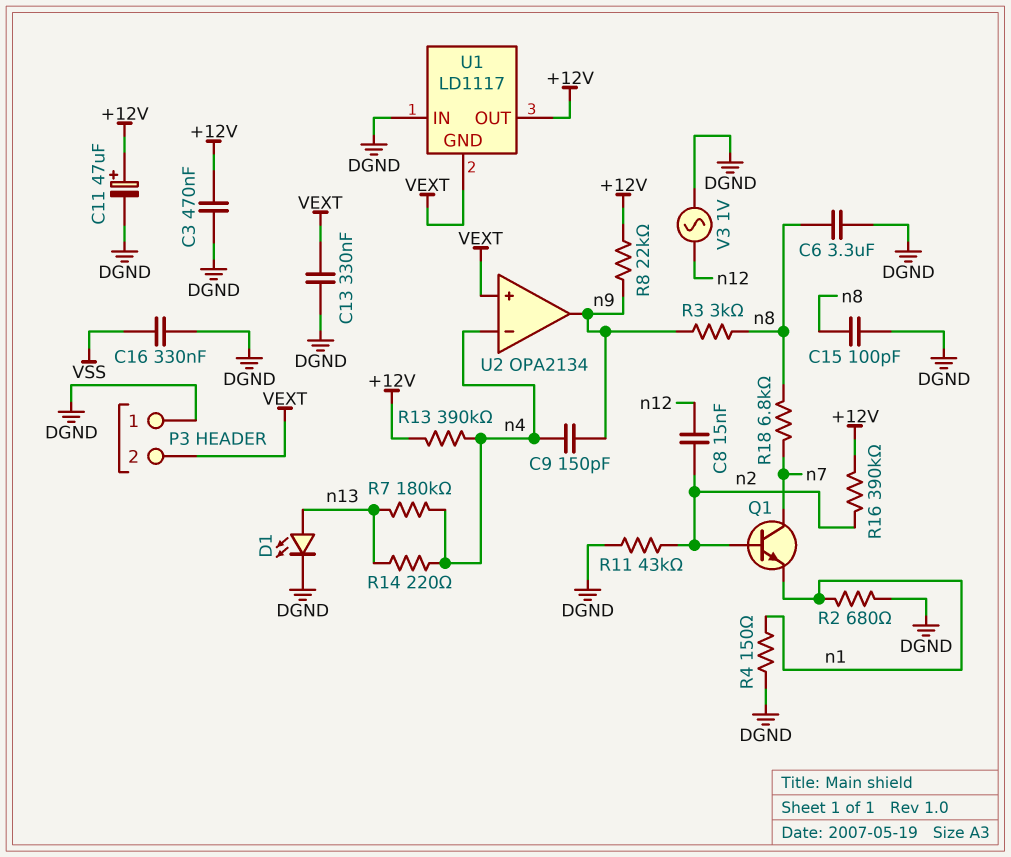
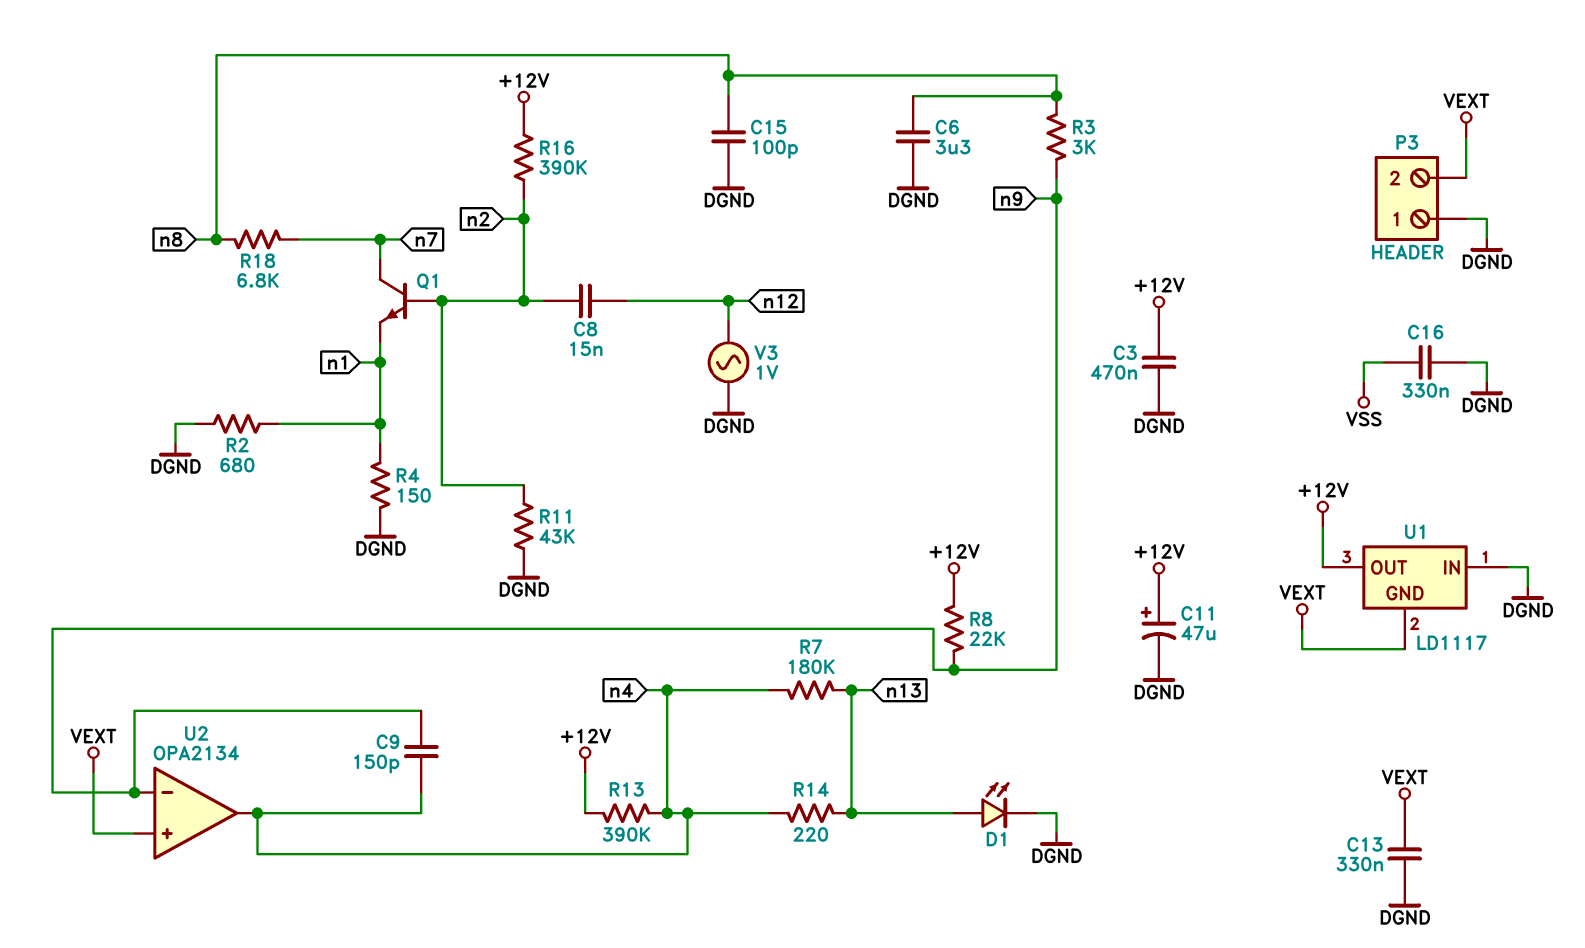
U2 pin in-: n4 -> n9
U2 pin out: n9 -> n4

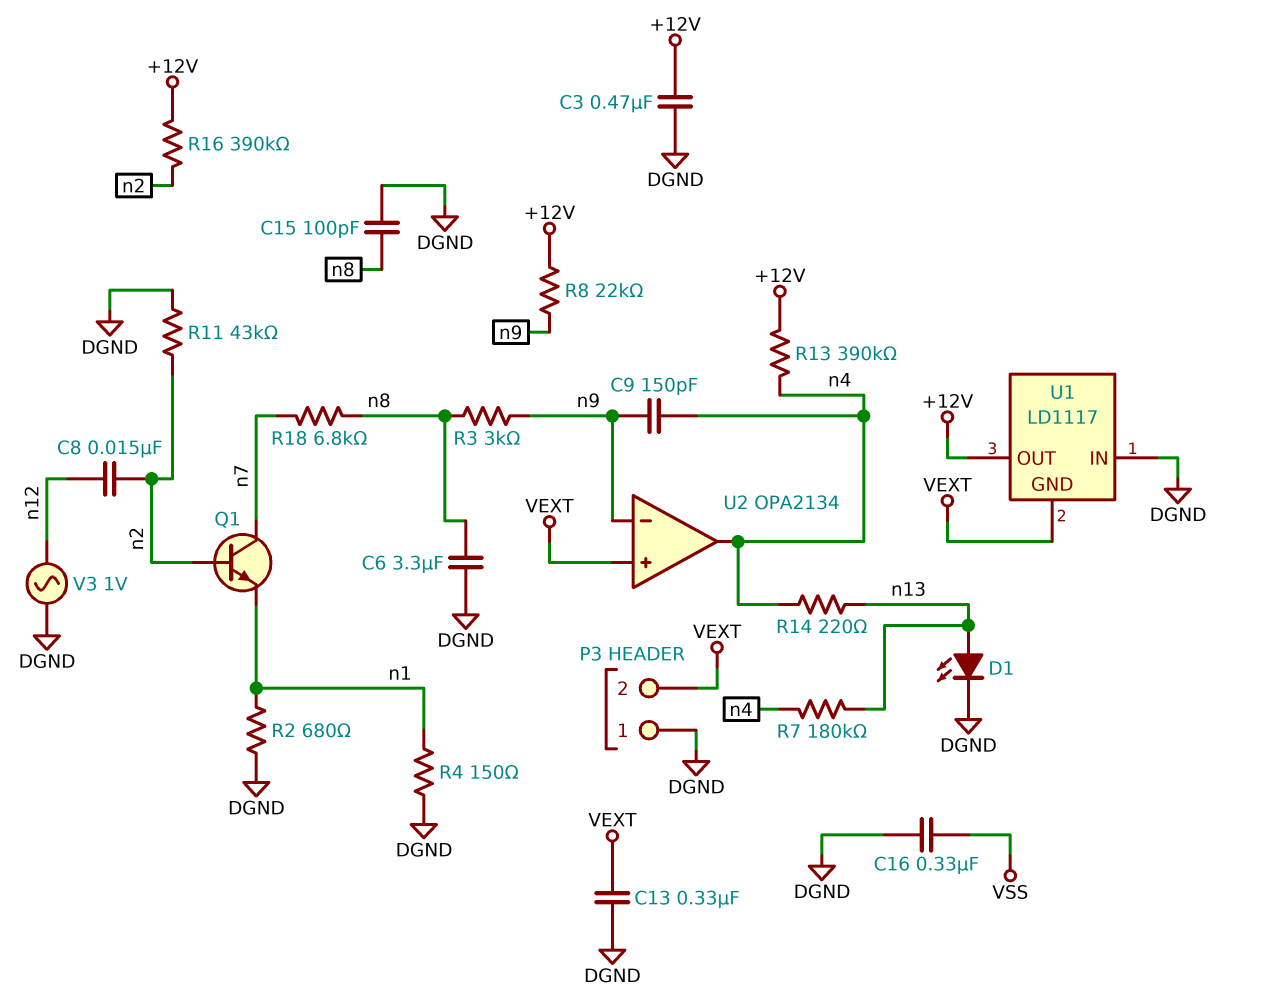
C11: 47uF (plus +12V, minus DGND) -> none

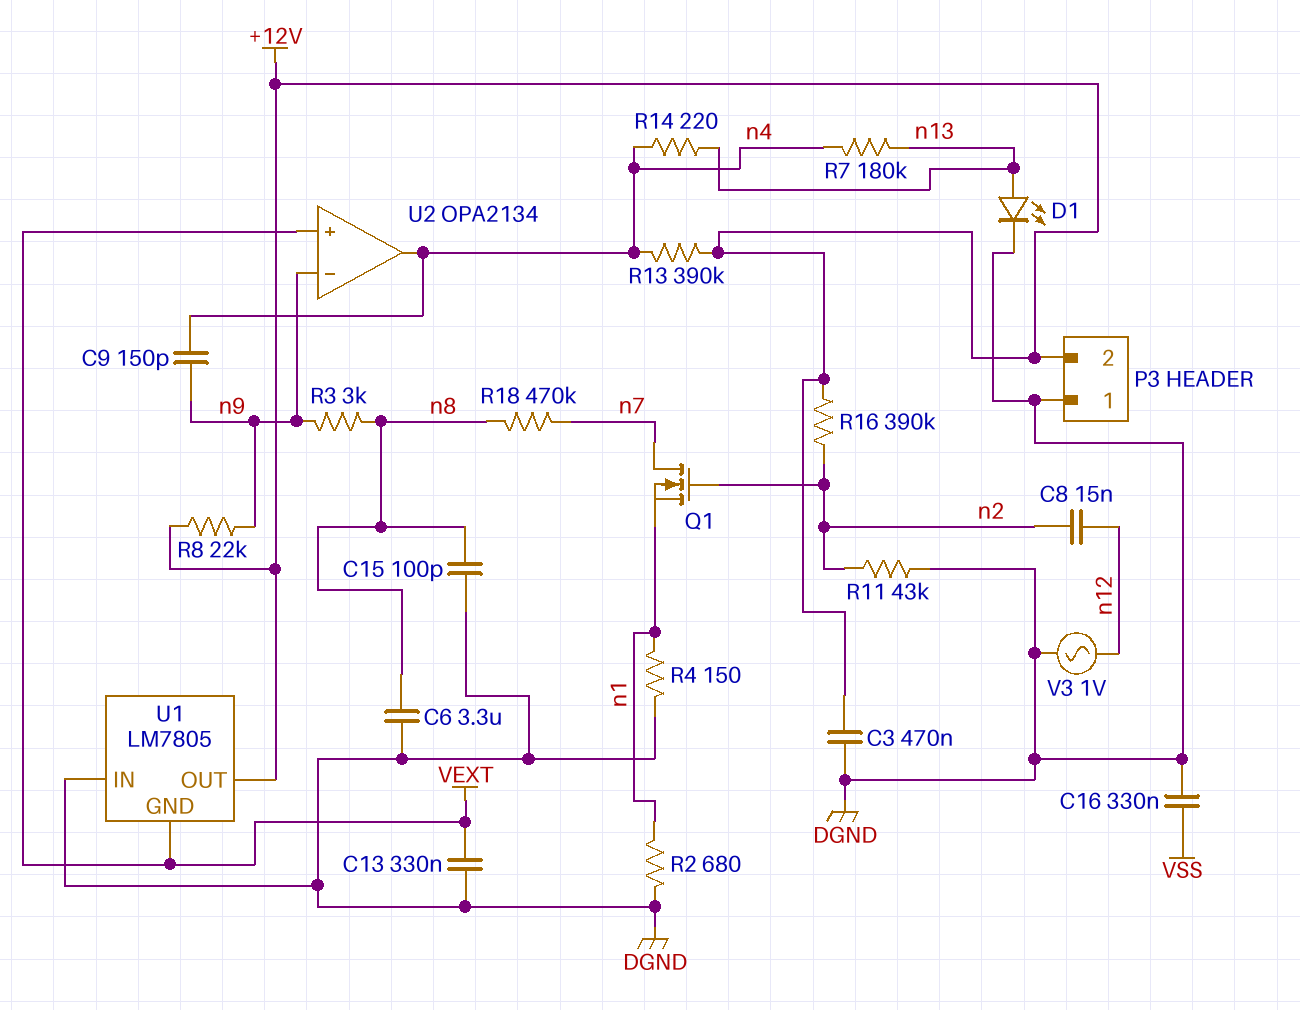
P3 pin 2: VEXT -> +12V
Q1: NPN (B n2, C n7, E n1) -> NMOS (G n2, D n7, S n1)
R18: 6.8k (n7, n8) -> 470k (n7, n8)
U1: LD1117 -> LM7805

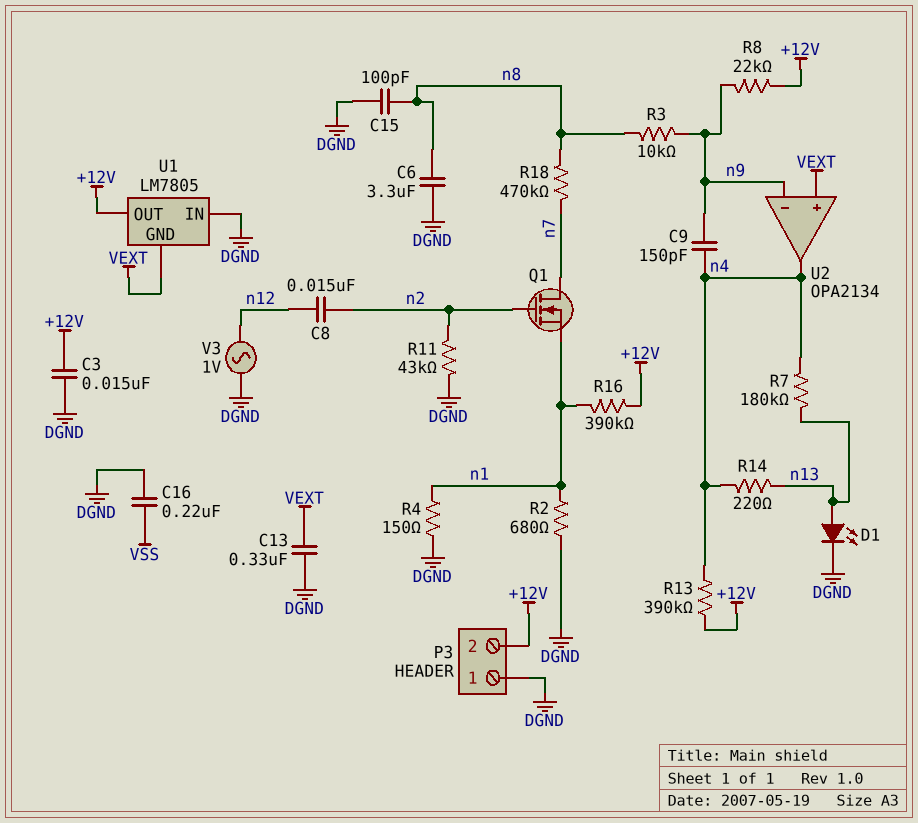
C3: 470nF (+12V, DGND) -> 15nF (+12V, DGND)
C16: 330nF (DGND, VSS) -> 220nF (DGND, VSS)
R3: 3k (n8, n9) -> 10k (n8, n9)
R16: 390k (+12V, n2) -> 390k (+12V, n1)

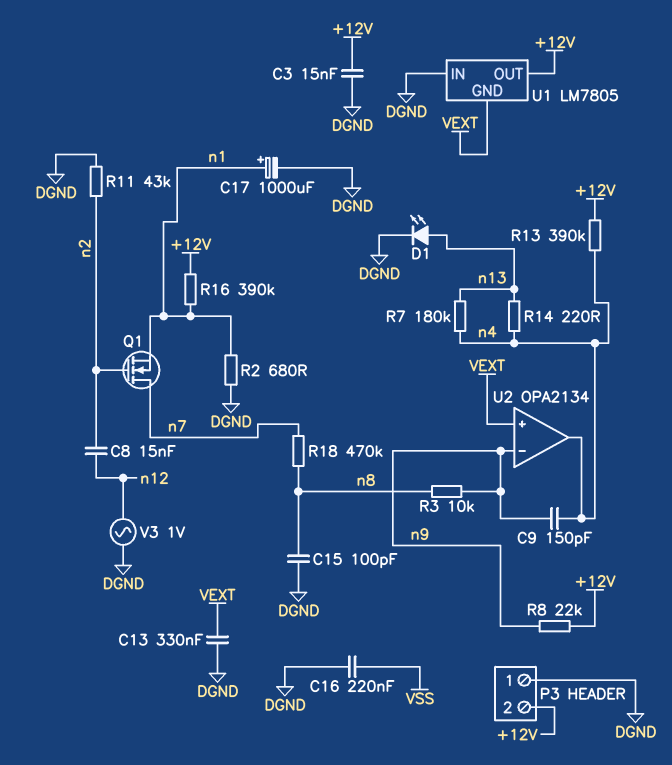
C6: 3.3uF (DGND, n8) -> none
C17: none -> 1000uF (plus n1, minus DGND)
R4: 150 (DGND, n1) -> none

